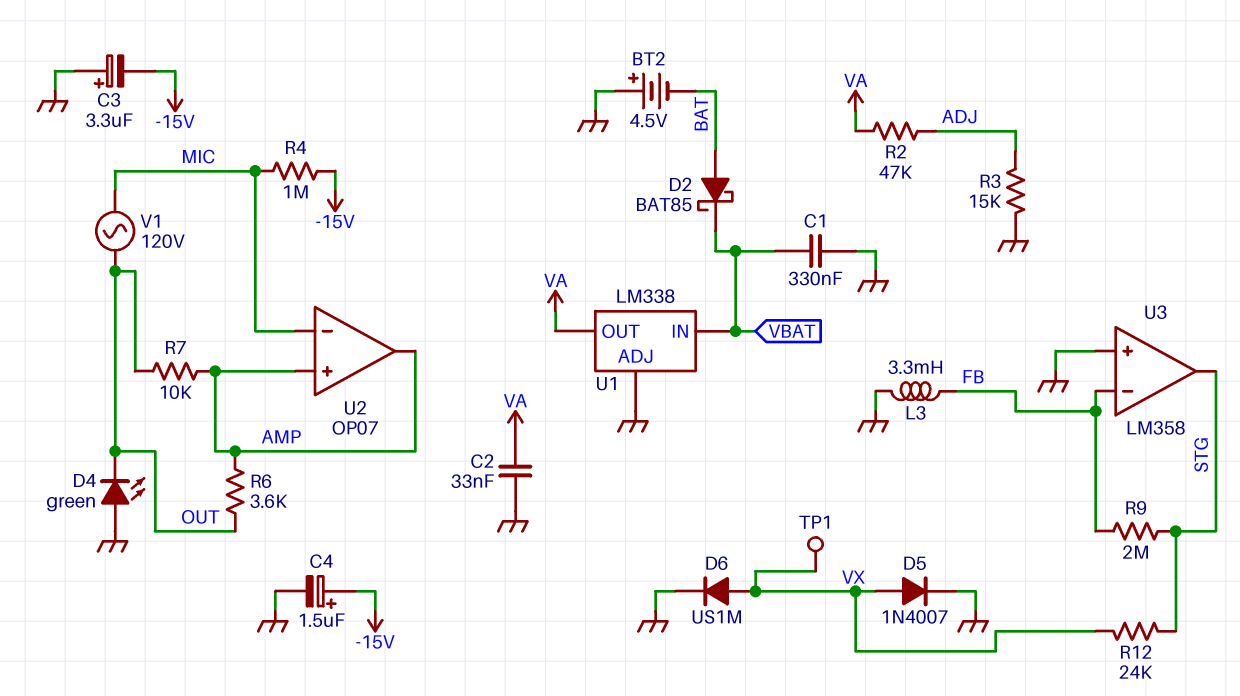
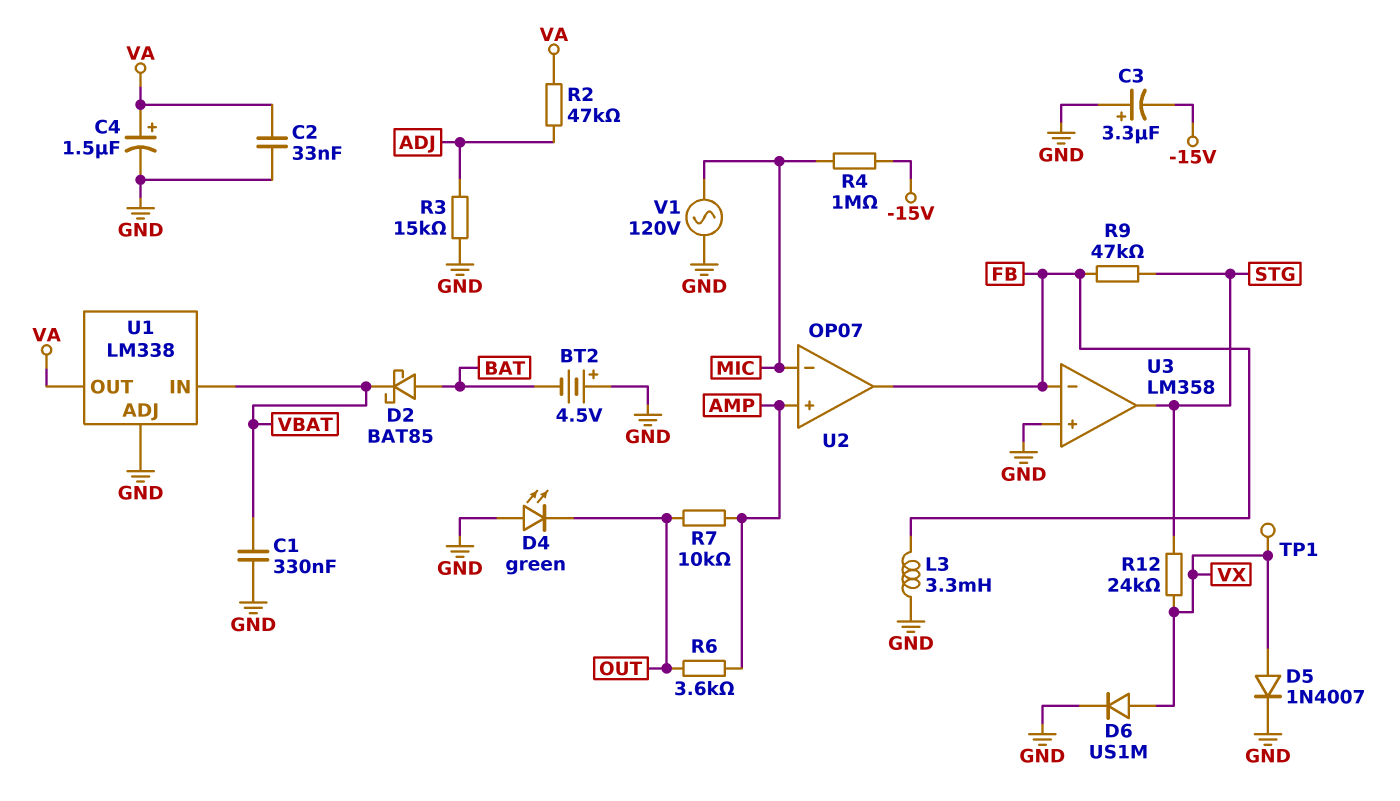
C4: 1.5uF (plus -15V, minus GND) -> 1.5uF (plus VA, minus GND)
R9: 2M (FB, STG) -> 47k (FB, STG)
U2 pin out: AMP -> FB
V1: AC 120V (MIC, OUT) -> AC 120V (GND, MIC)

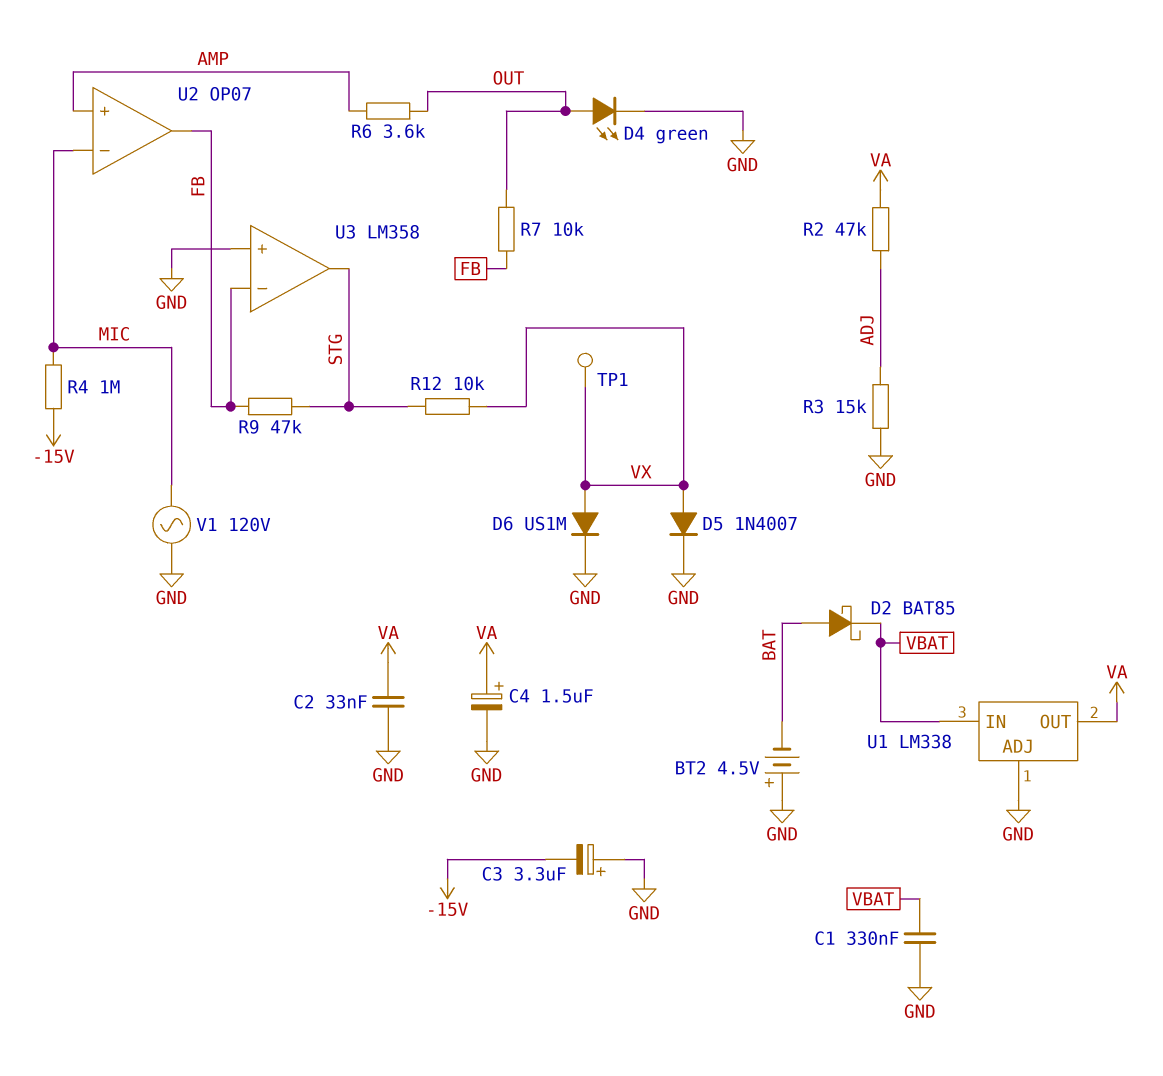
D4: LED green (A GND, K OUT) -> LED green (A OUT, K GND)
L3: 3.3mH (FB, GND) -> none
R7: 10k (AMP, OUT) -> 10k (FB, OUT)
R12: 24k (STG, VX) -> 10k (STG, VX)

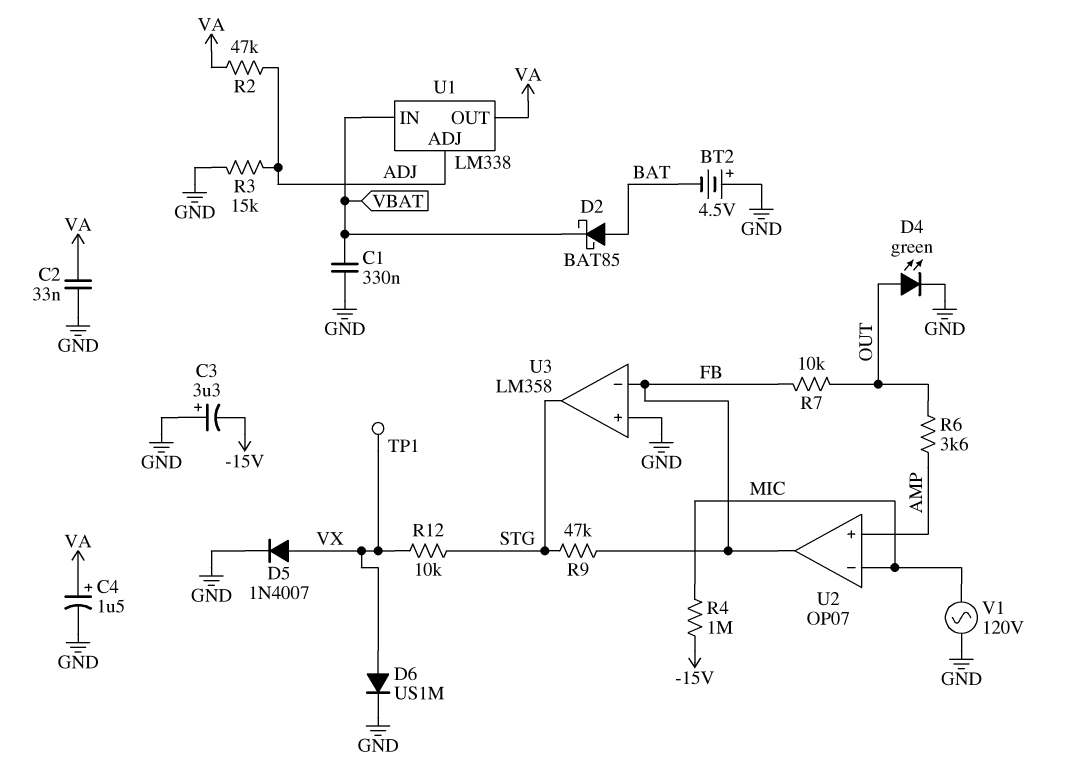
U1 pin ADJ: GND -> ADJ

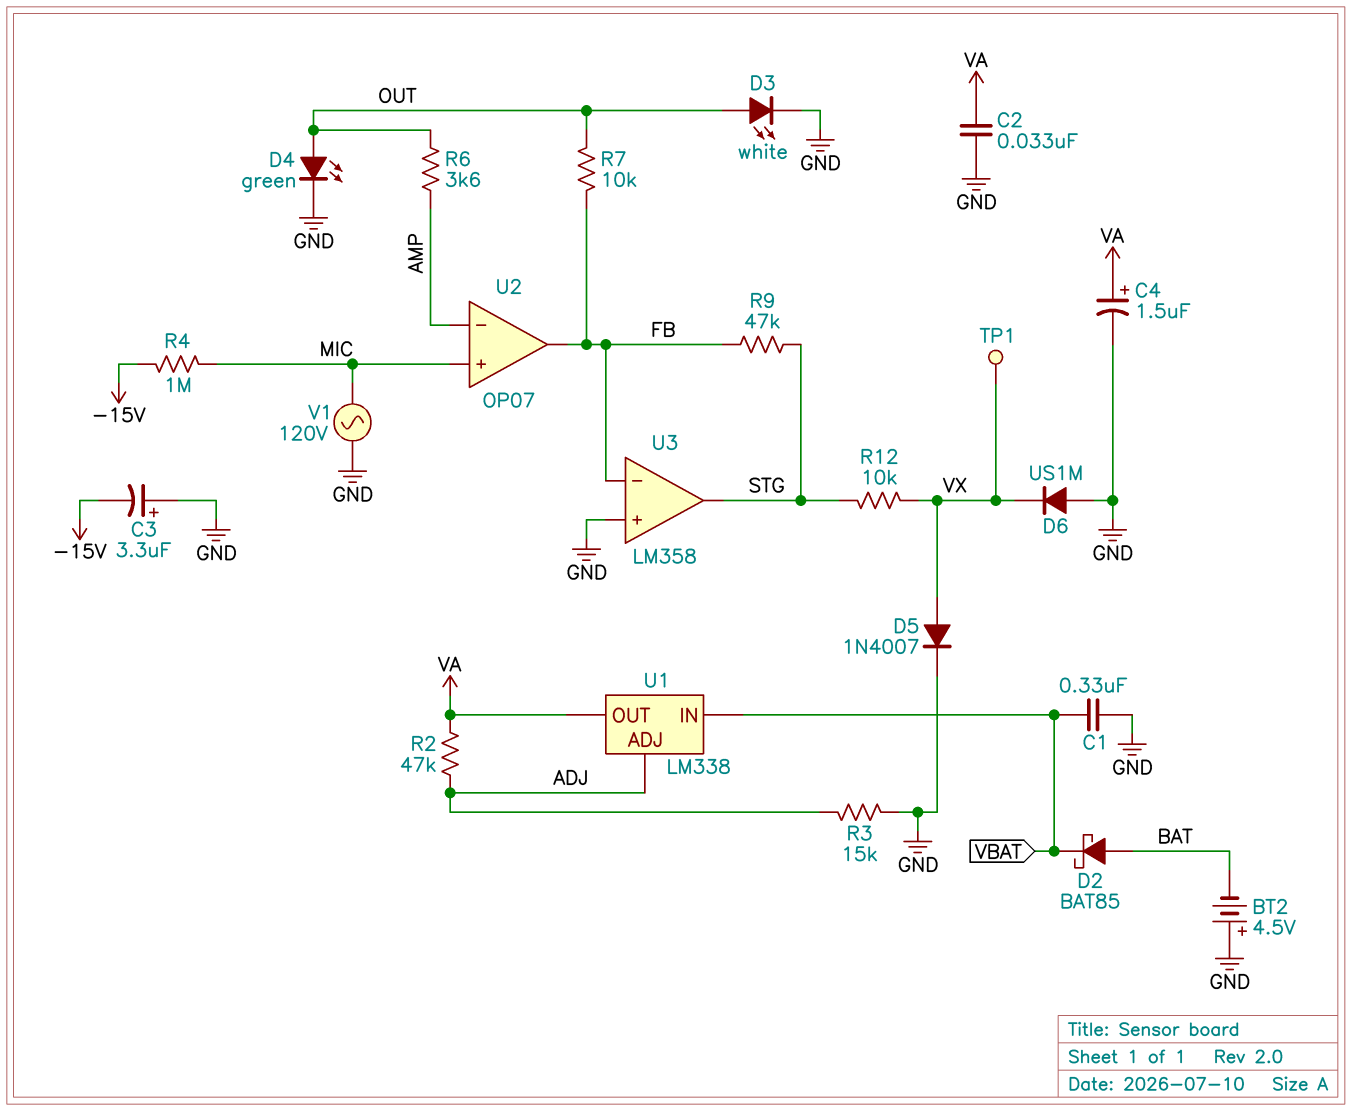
D3: none -> LED white (A OUT, K GND)
D6: diode US1M (A VX, K GND) -> diode US1M (A GND, K VX)
U2 pin in+: AMP -> MIC
U2 pin in-: MIC -> AMP

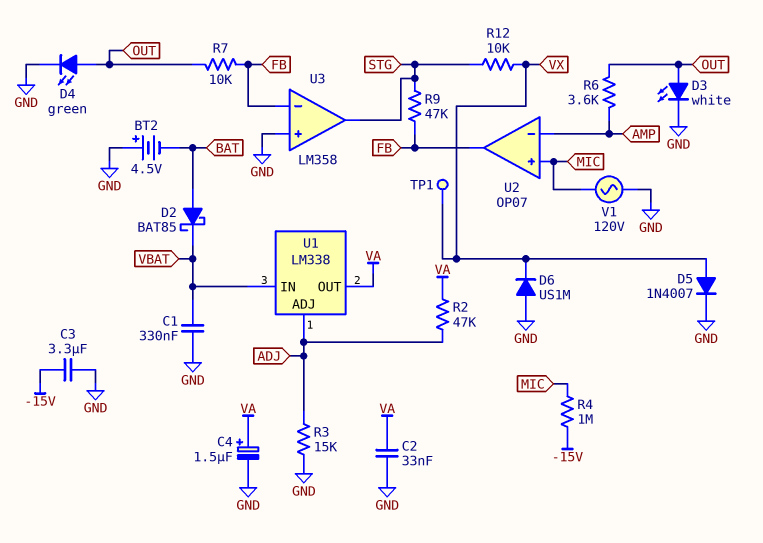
C3: 3.3uF (plus GND, minus -15V) -> 3.3uF (-15V, GND)

